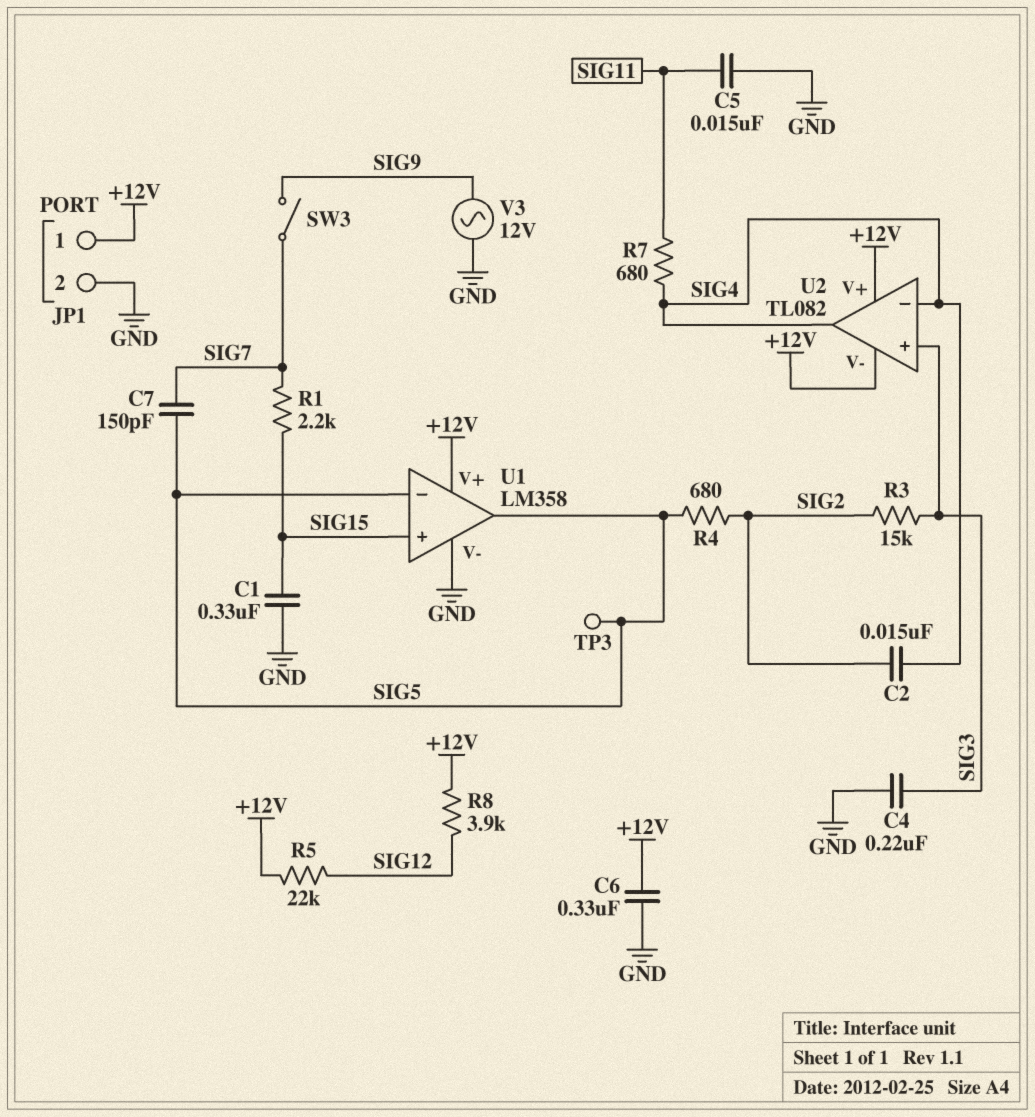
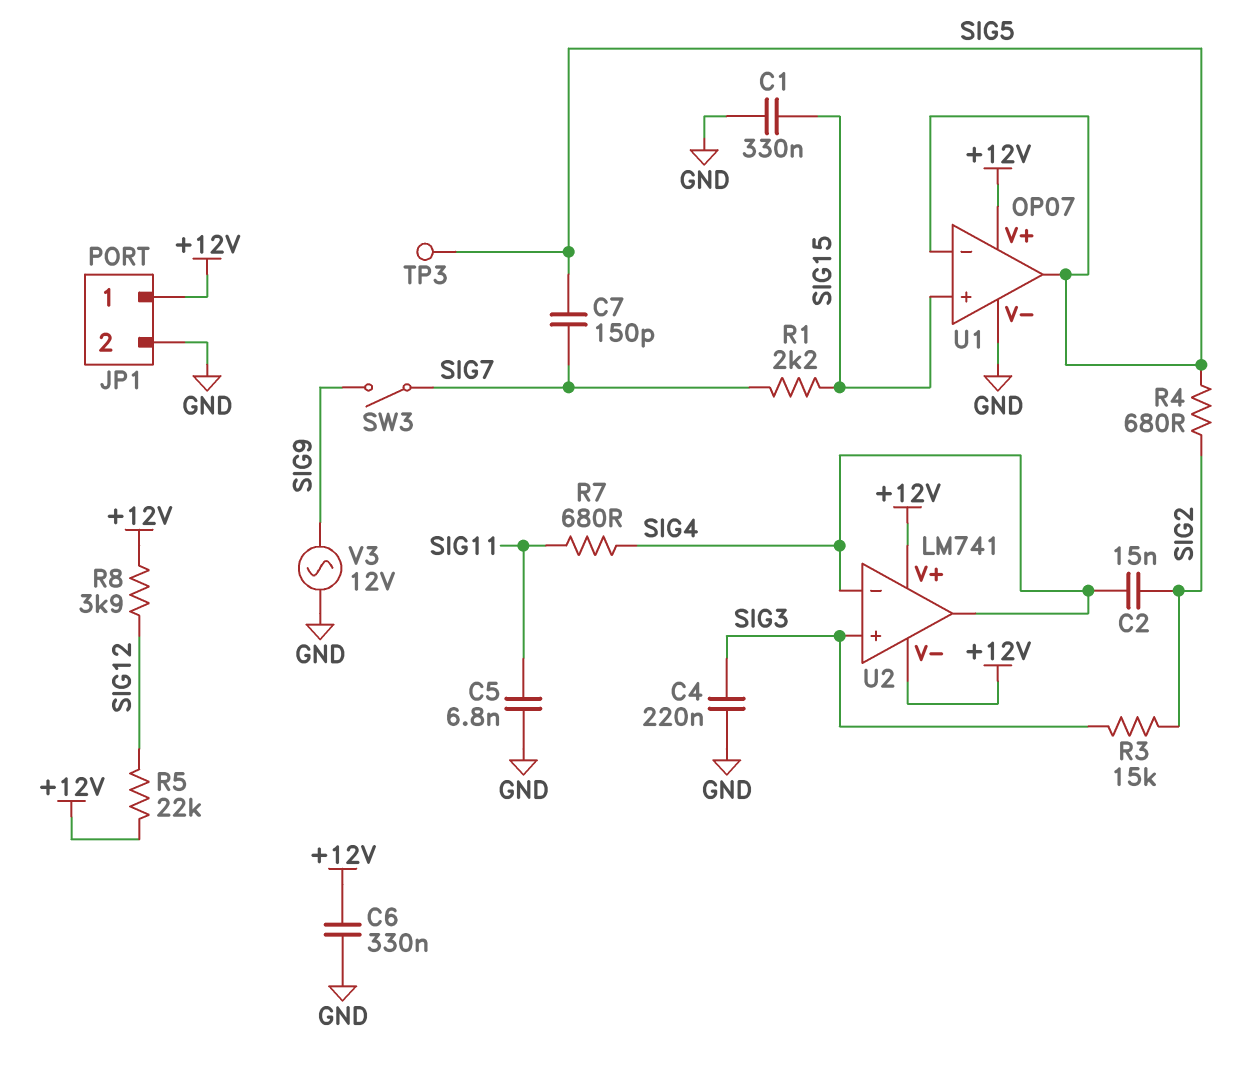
C5: 15nF (GND, SIG11) -> 6.8nF (GND, SIG11)
U1: LM358 -> OP07
U2: TL082 -> LM741

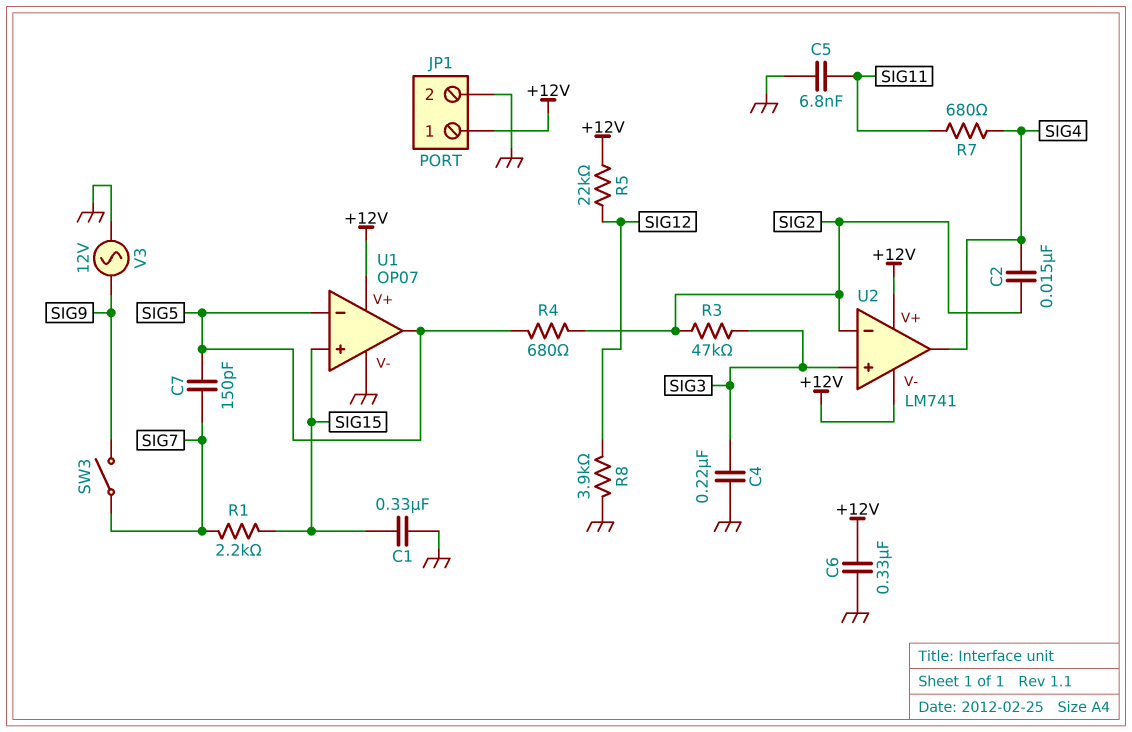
R3: 15k (SIG2, SIG3) -> 47k (SIG2, SIG3)
R8: 3.9k (+12V, SIG12) -> 3.9k (GND, SIG12)
TP3: test point (SIG5) -> none
U2 pin in-: SIG4 -> SIG2

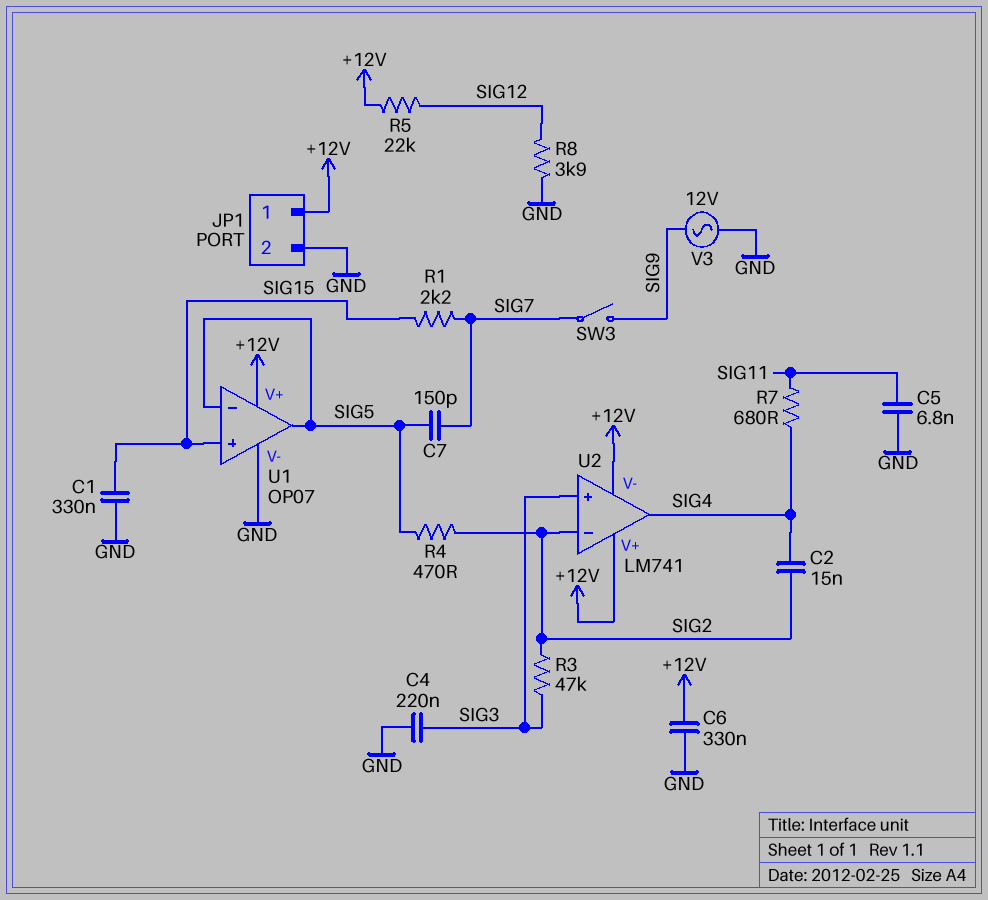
R4: 680 (SIG2, SIG5) -> 470 (SIG2, SIG5)

